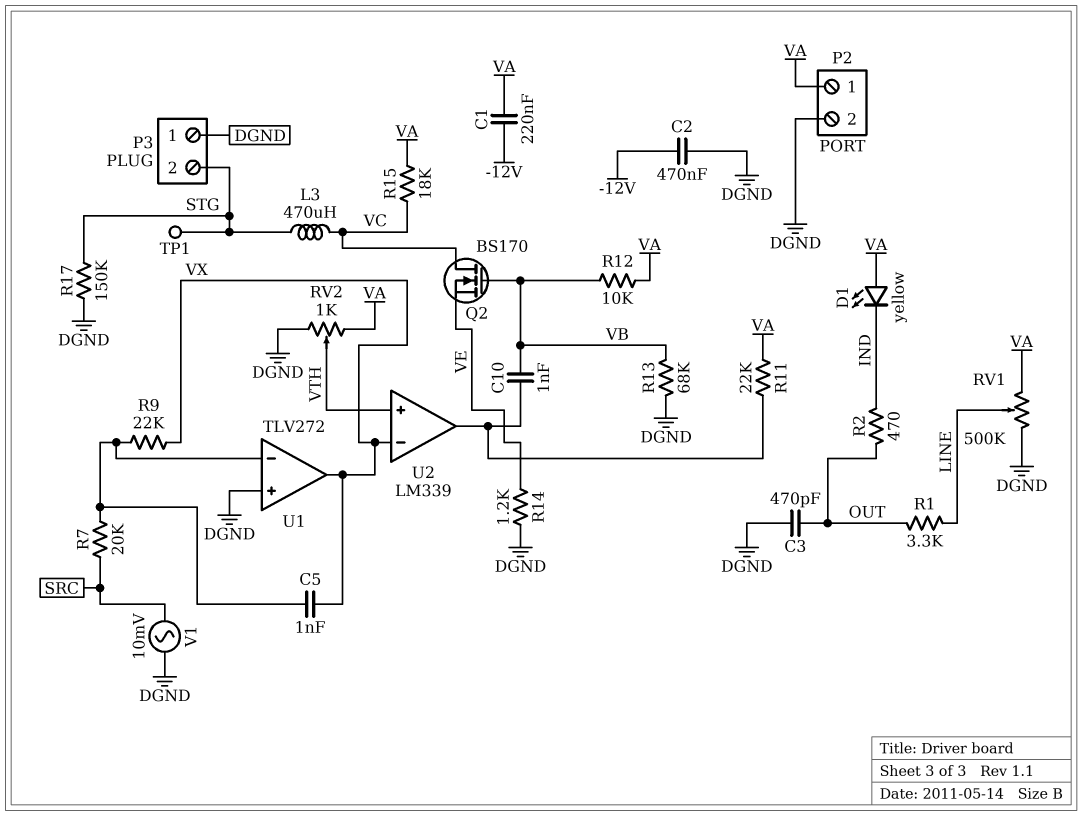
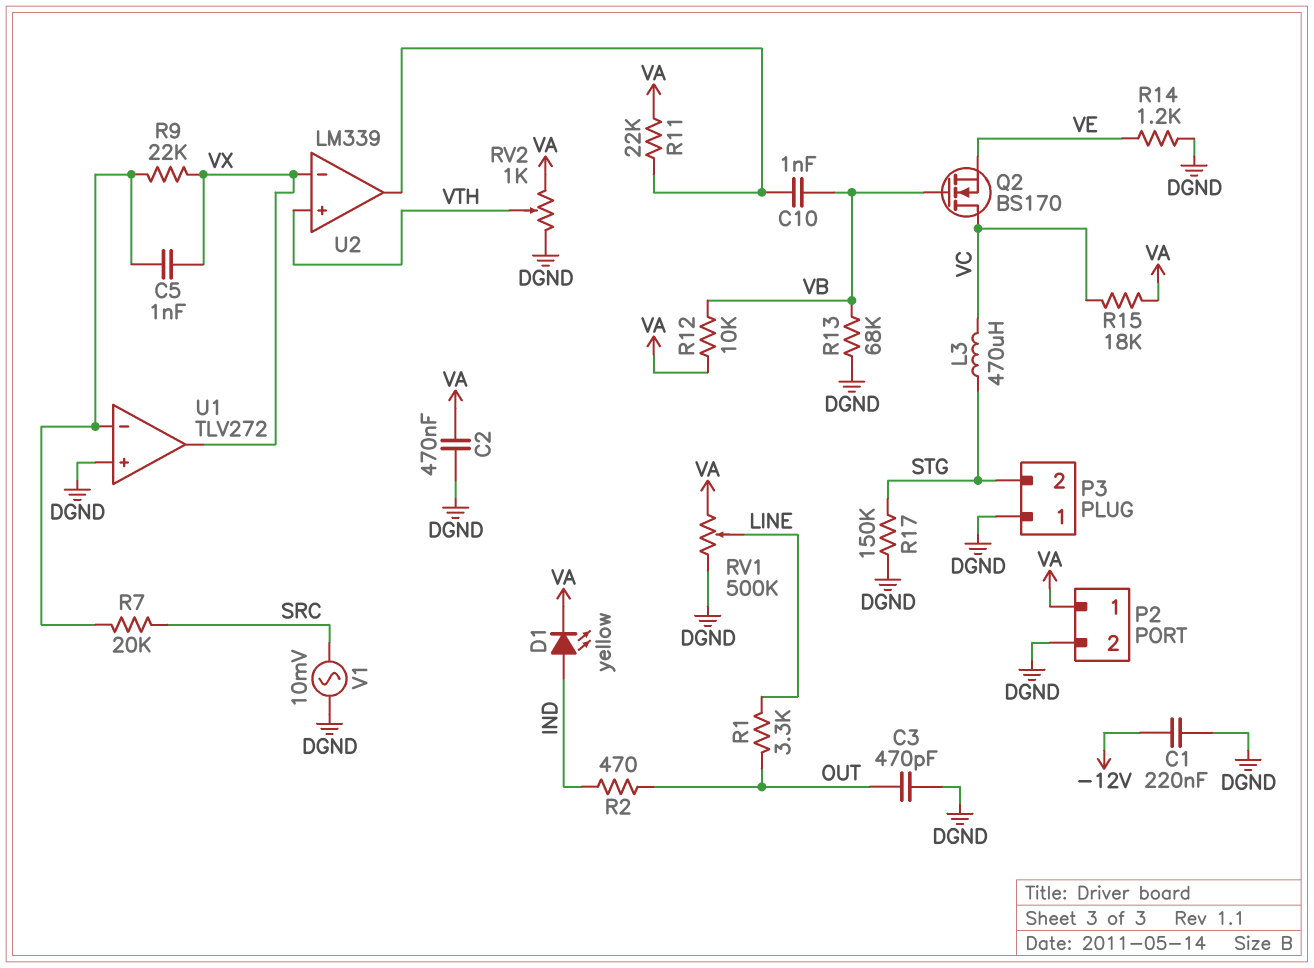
C1: 220nF (-12V, VA) -> 220nF (-12V, DGND)
C2: 470nF (-12V, DGND) -> 470nF (DGND, VA)
D1: LED yellow (A VA, K IND) -> LED yellow (A IND, K VA)
TP1: test point (STG) -> none

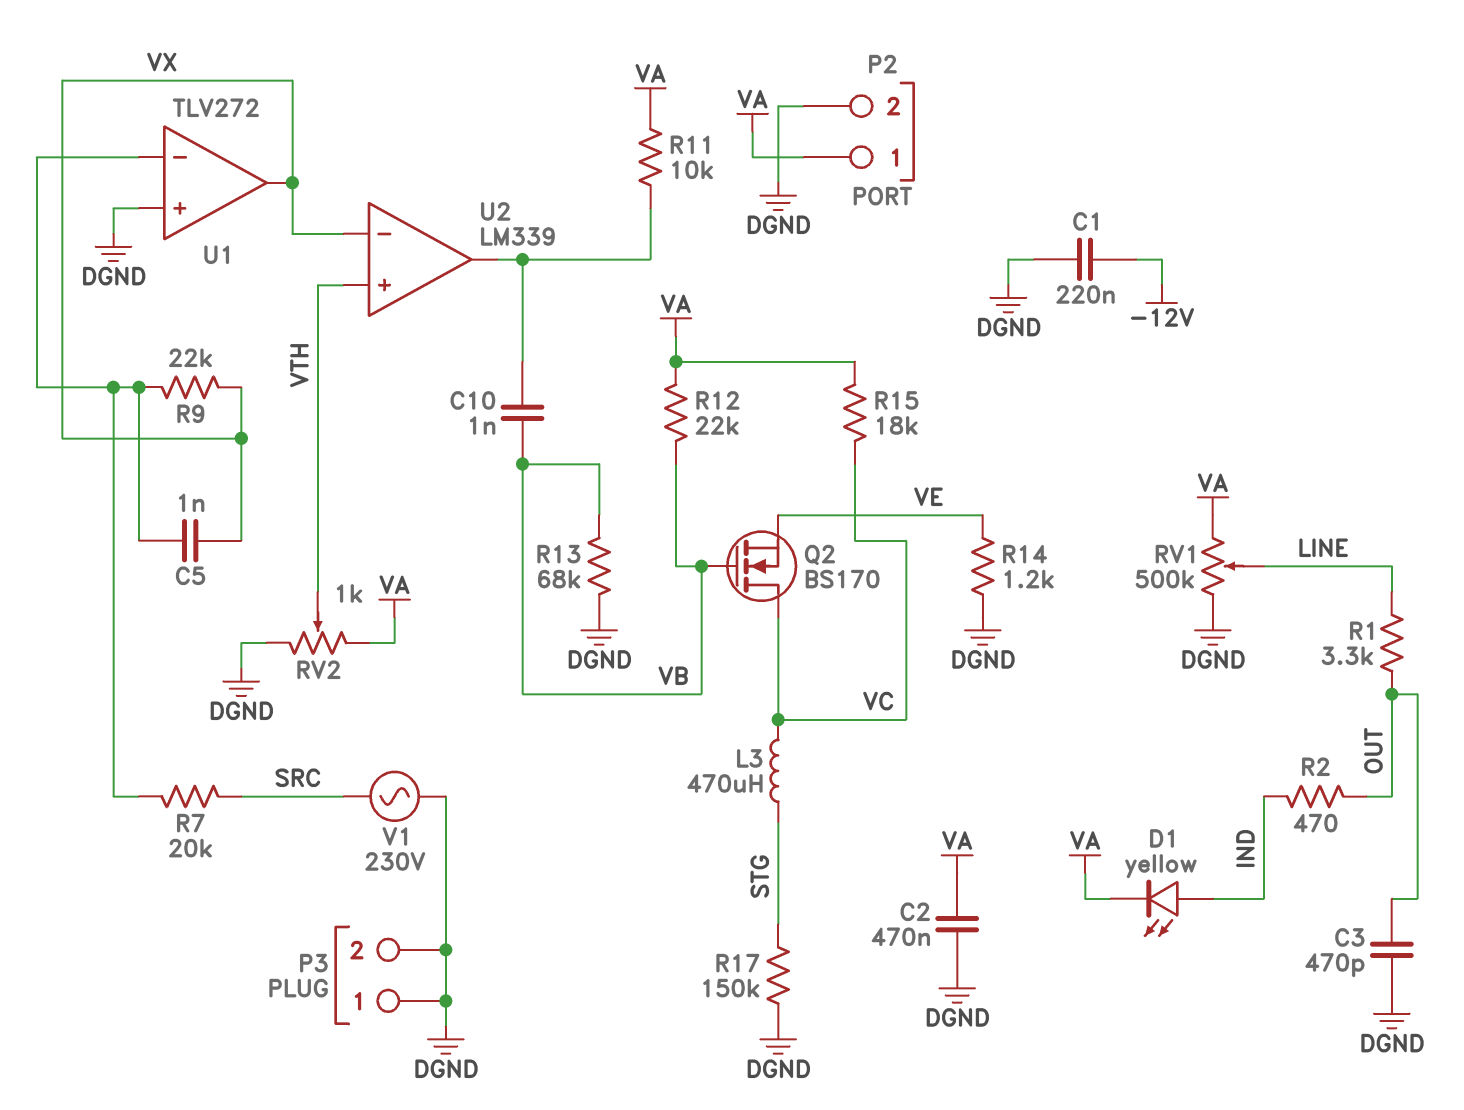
P3 pin 2: STG -> DGND
R11: 22k (U2/out, VA) -> 10k (U2/out, VA)
R12: 10k (VA, VB) -> 22k (VA, VB)
V1: AC 10mV (DGND, SRC) -> AC 230V (DGND, SRC)

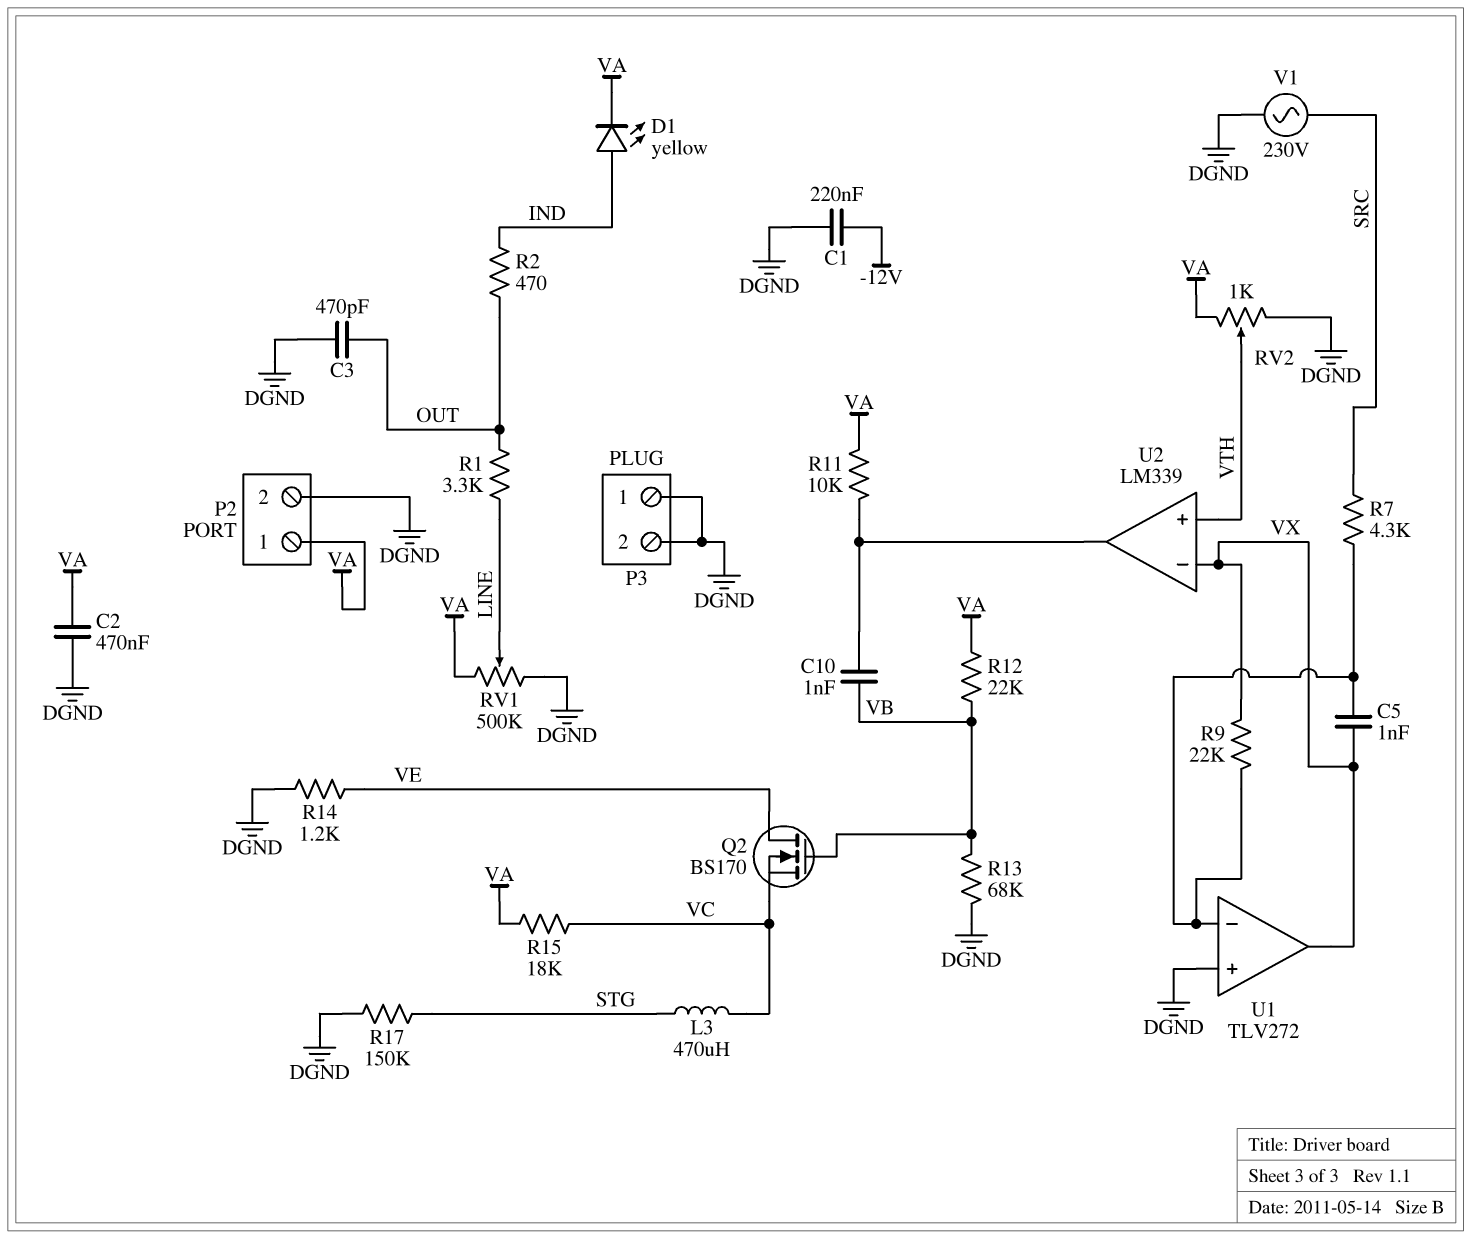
Q2: NMOS BS170 (G VB, D VC, S VE) -> NMOS BS170 (G VB, D VE, S VC)
R7: 20k (SRC, U1/in-) -> 4.3k (SRC, U1/in-)

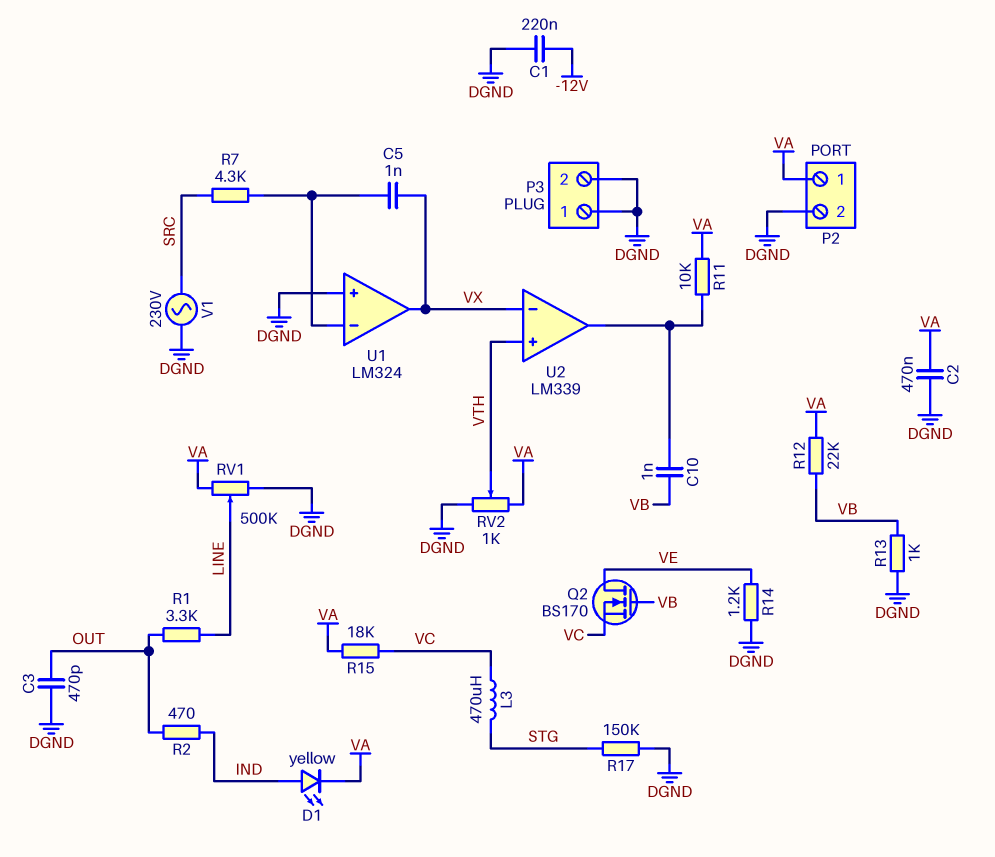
R9: 22k (U1/in-, VX) -> none
R13: 68k (DGND, VB) -> 1k (DGND, VB)
U1: TLV272 -> LM324

